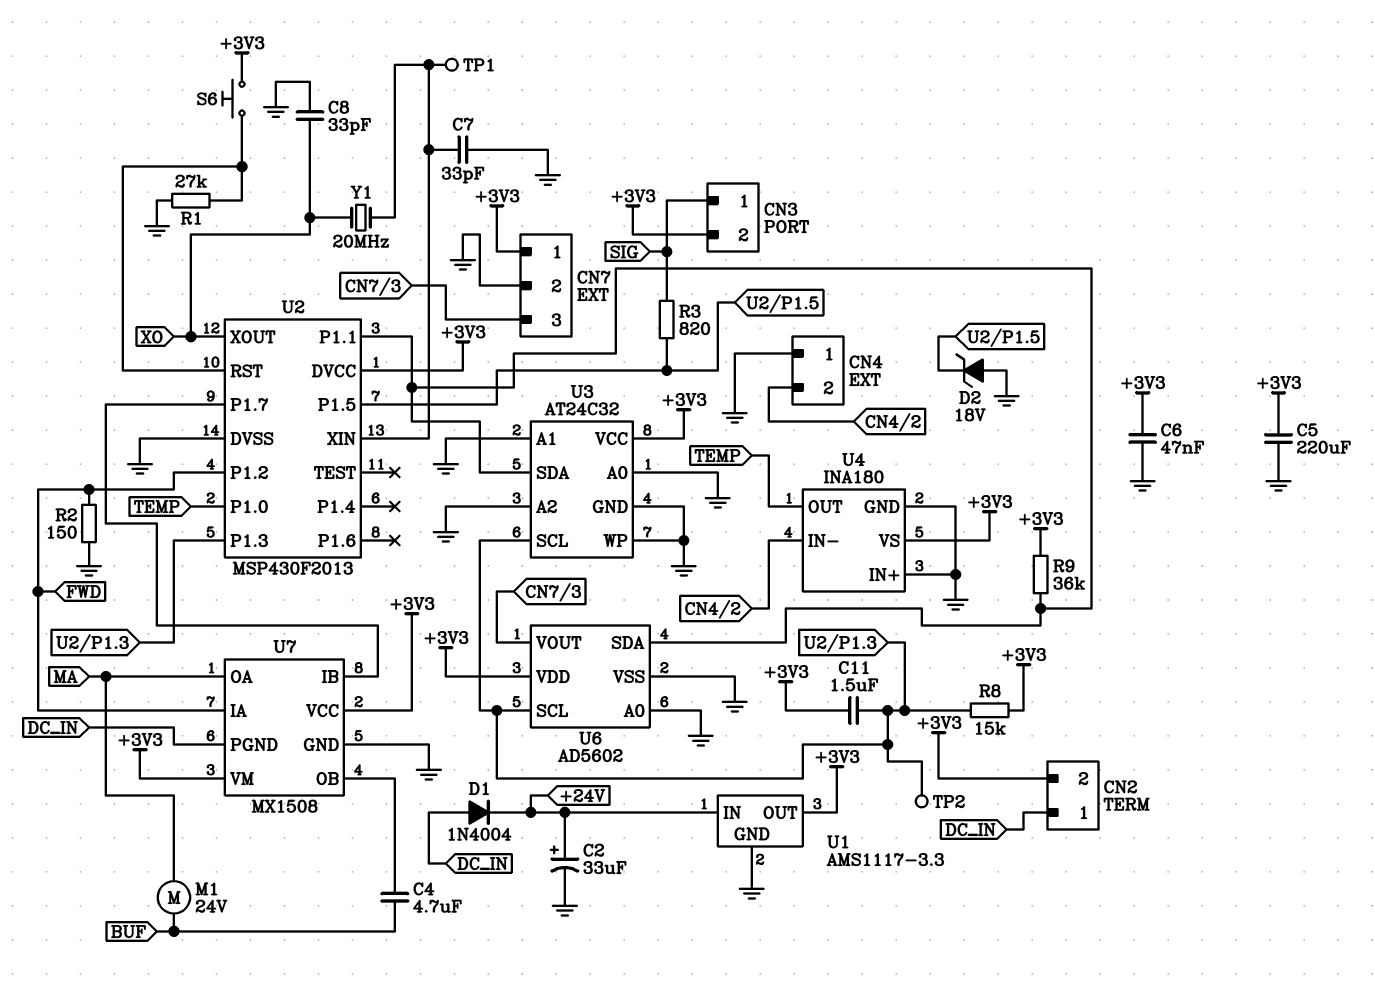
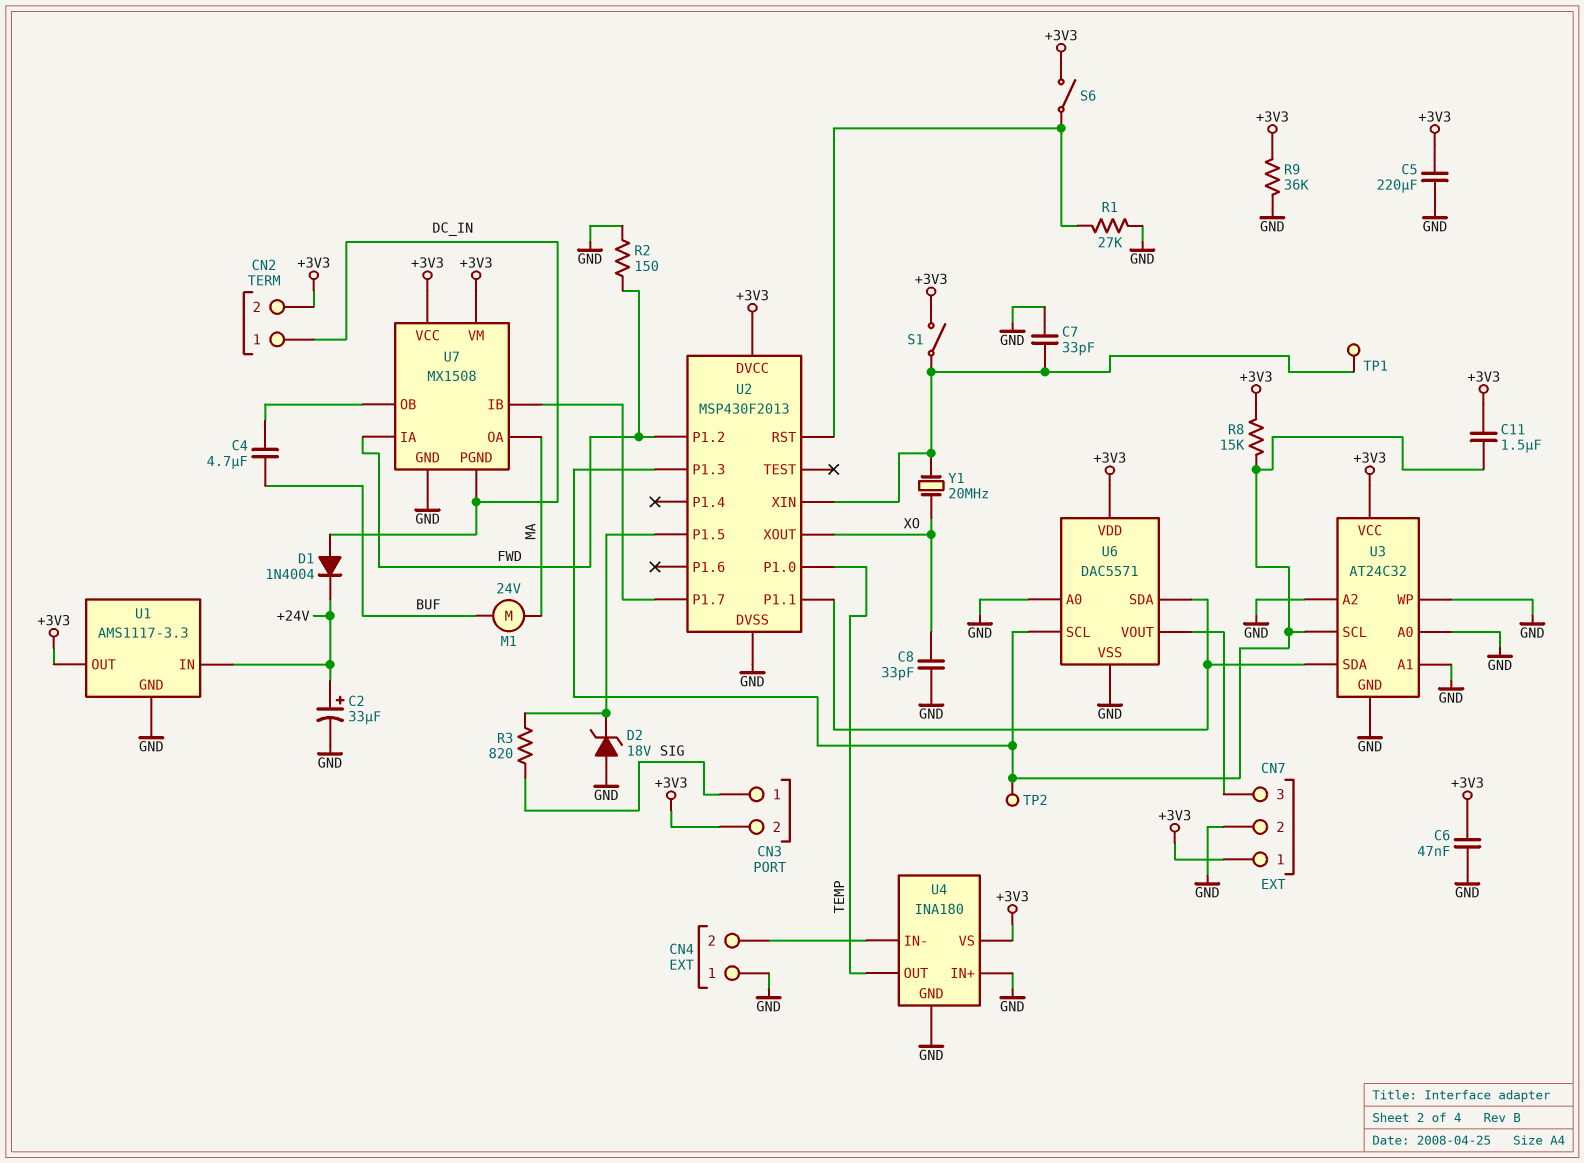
R9: 36k (+3V3, U2/P1.1) -> 36k (+3V3, GND)
S1: none -> switch (+3V3, U2/XIN)
S6: button (+3V3, U2/RST) -> switch (+3V3, U2/RST)
U6: AD5602 -> DAC5571

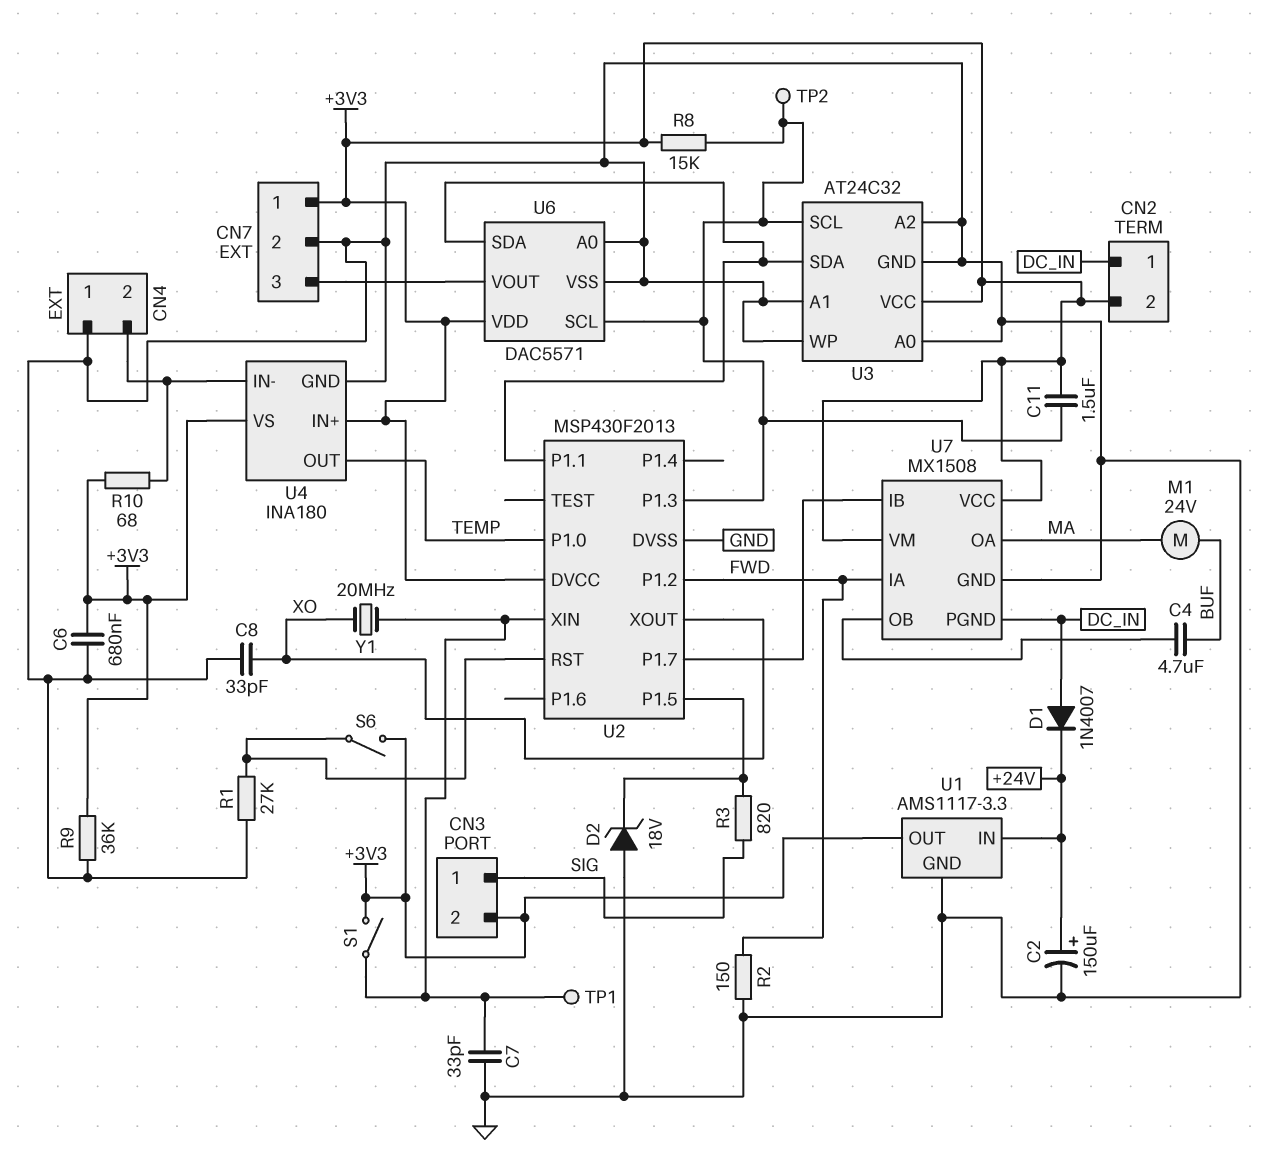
C2: 33uF (plus +24V, minus GND) -> 150uF (plus +24V, minus GND)
C5: 220uF (+3V3, GND) -> none
C6: 47nF (+3V3, GND) -> 680nF (+3V3, GND)
D1: diode 1N4004 (A DC_IN, K +24V) -> diode 1N4007 (A DC_IN, K +24V)
R10: none -> 68 (+3V3, CN4/2)
U4 pin IN+: GND -> +3V3

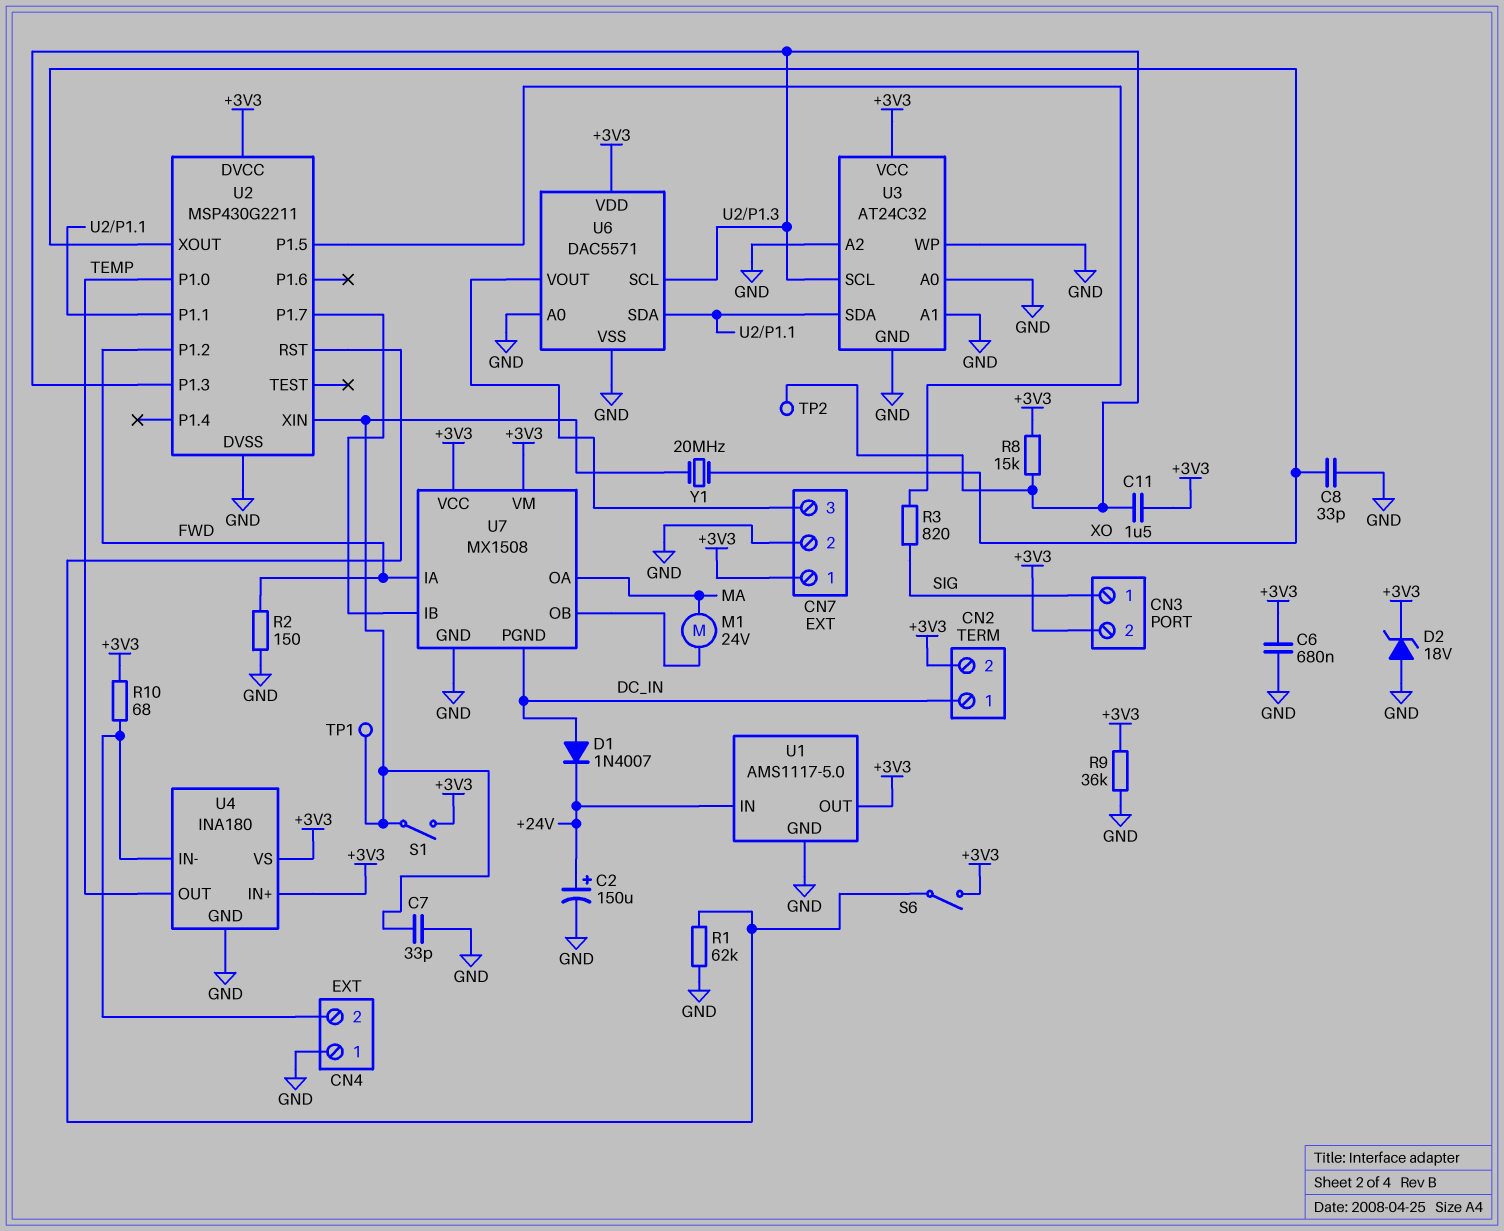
C4: 4.7uF (BUF, U7/OB) -> none
D2: zener 18V (A GND, K U2/P1.5) -> zener 18V (A GND, K +3V3)
M1: motor 24V (BUF, MA) -> motor 24V (MA, U7/OB)
R1: 27k (GND, U2/RST) -> 62k (GND, U2/RST)
U1: AMS1117-3.3 -> AMS1117-5.0
U2: MSP430F2013 -> MSP430G2211

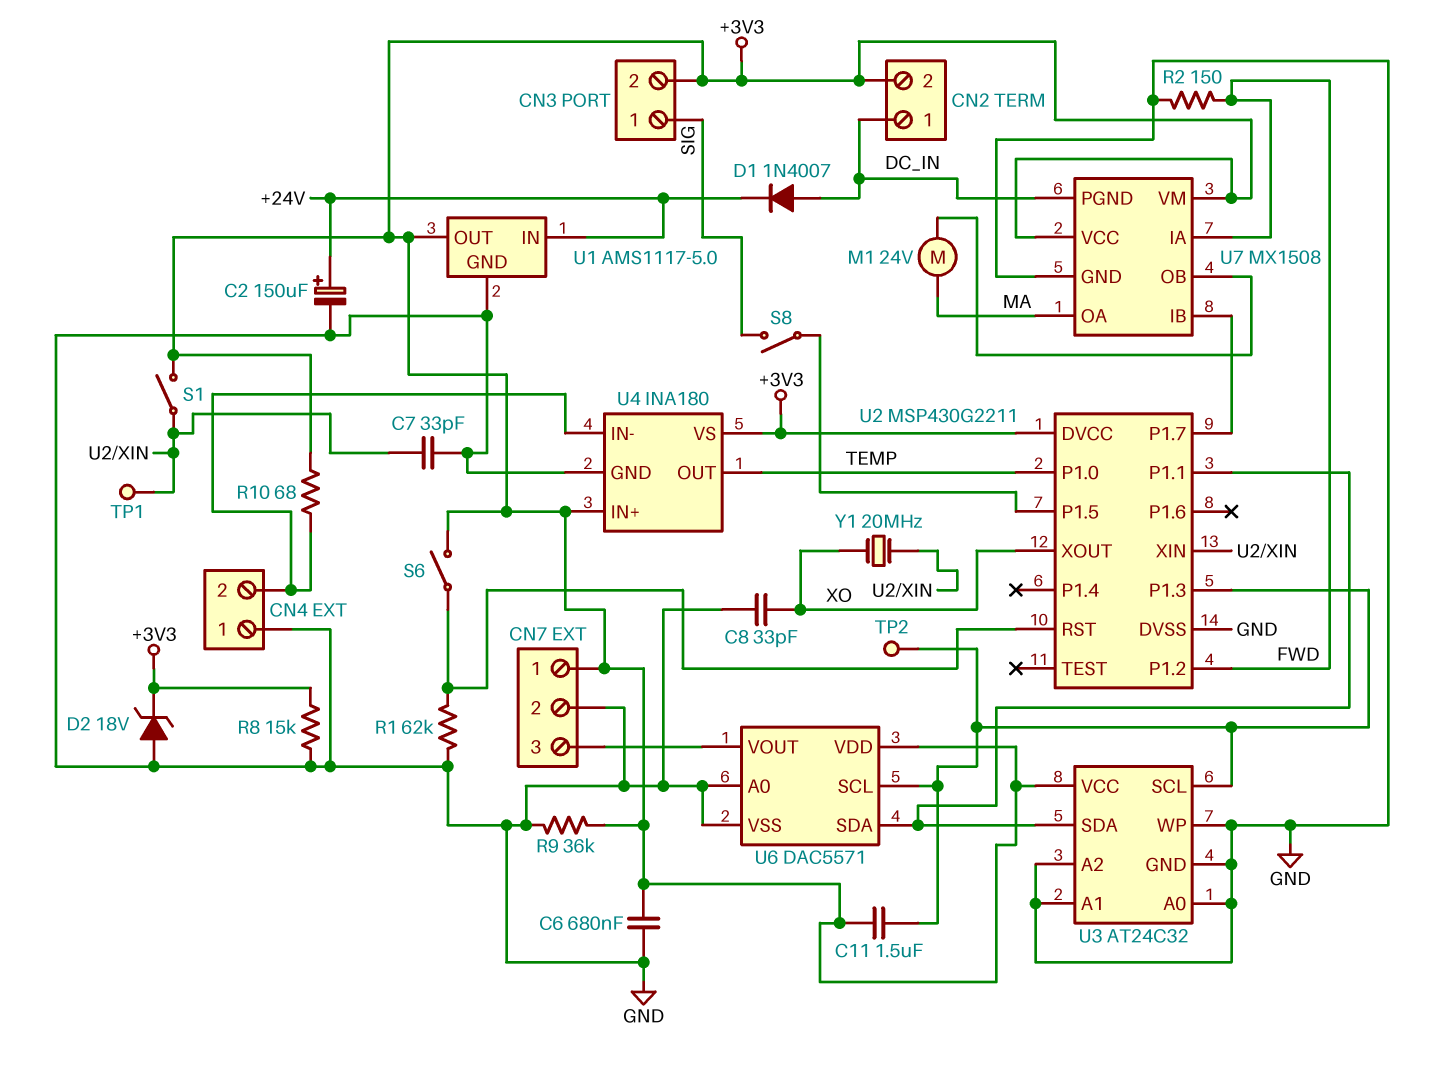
R3: 820 (SIG, U2/P1.5) -> none
R8: 15k (+3V3, U2/P1.3) -> 15k (+3V3, GND)
S8: none -> switch (SIG, U2/P1.5)

